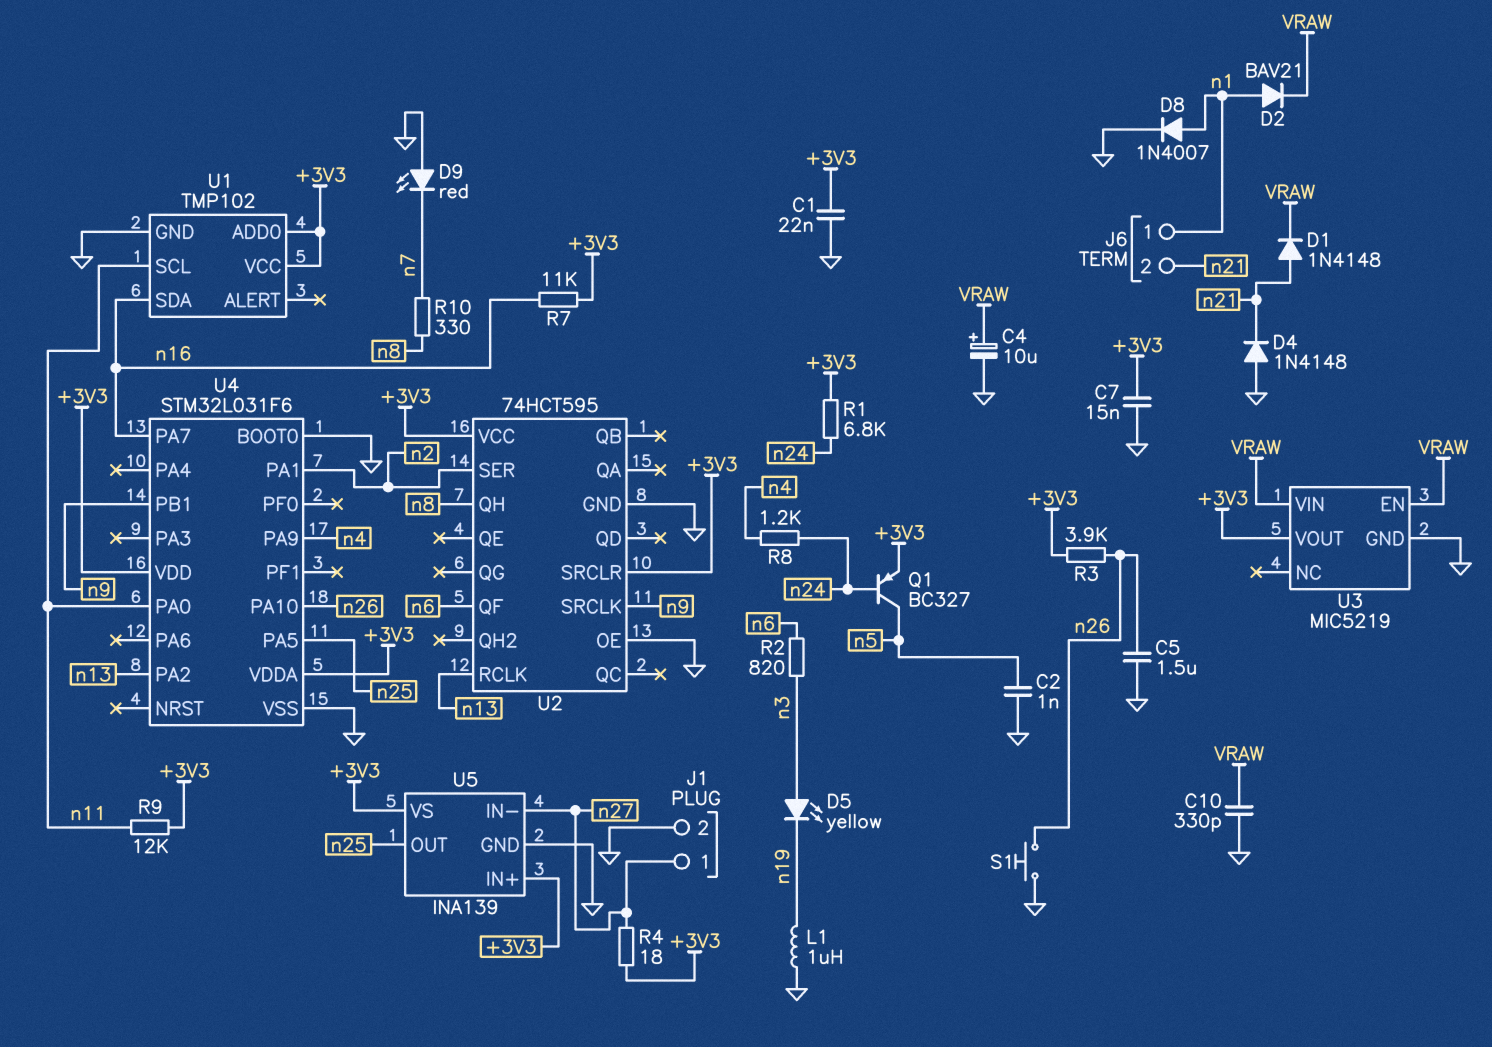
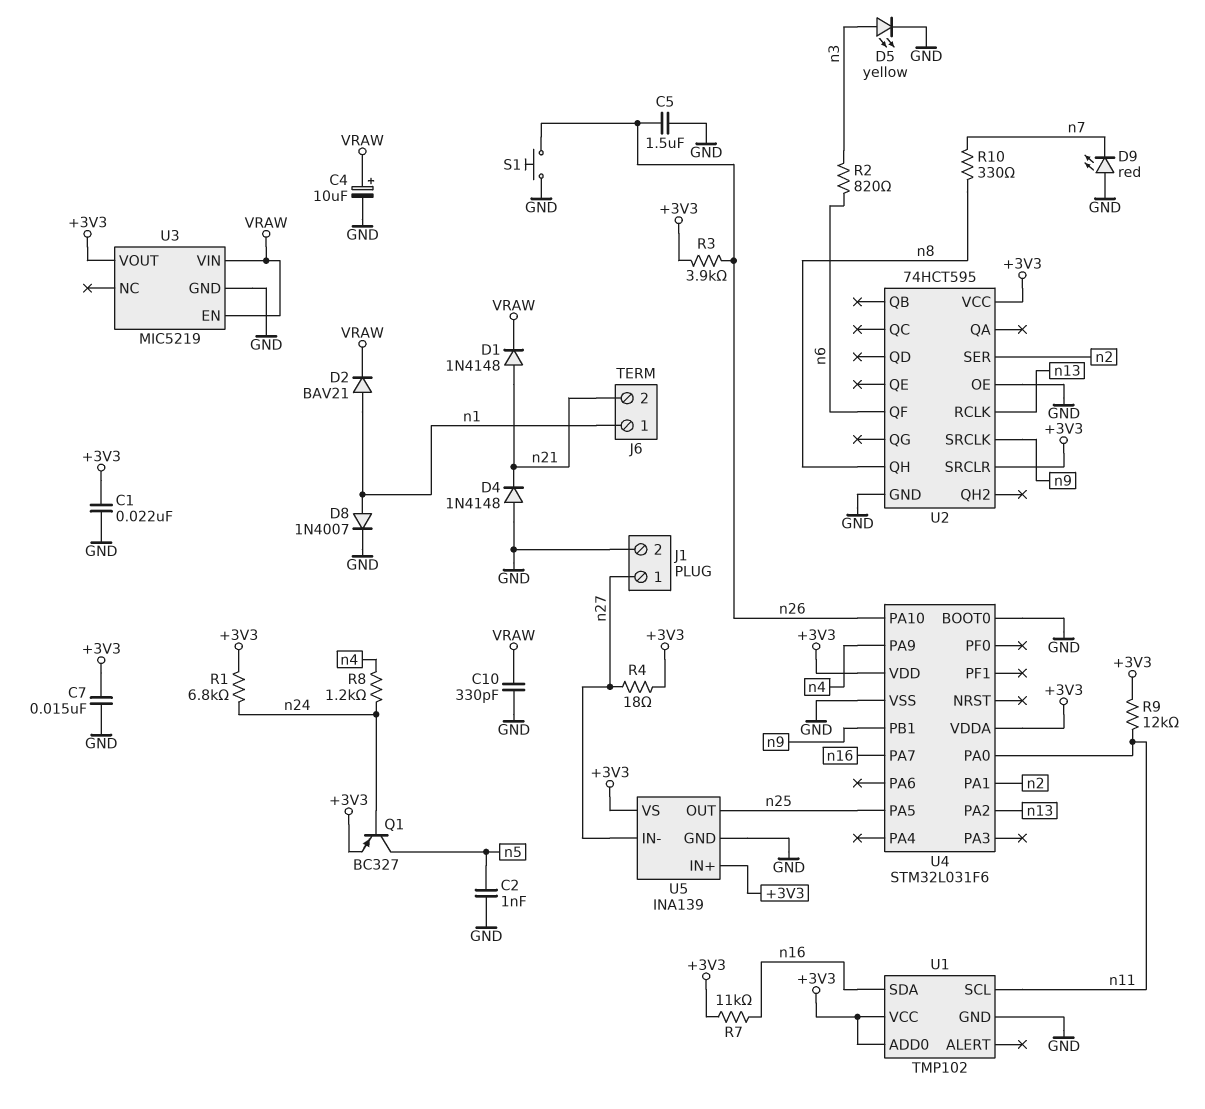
D5: LED yellow (A n3, K n19) -> LED yellow (A n3, K GND)
L1: 1uH (GND, n19) -> none

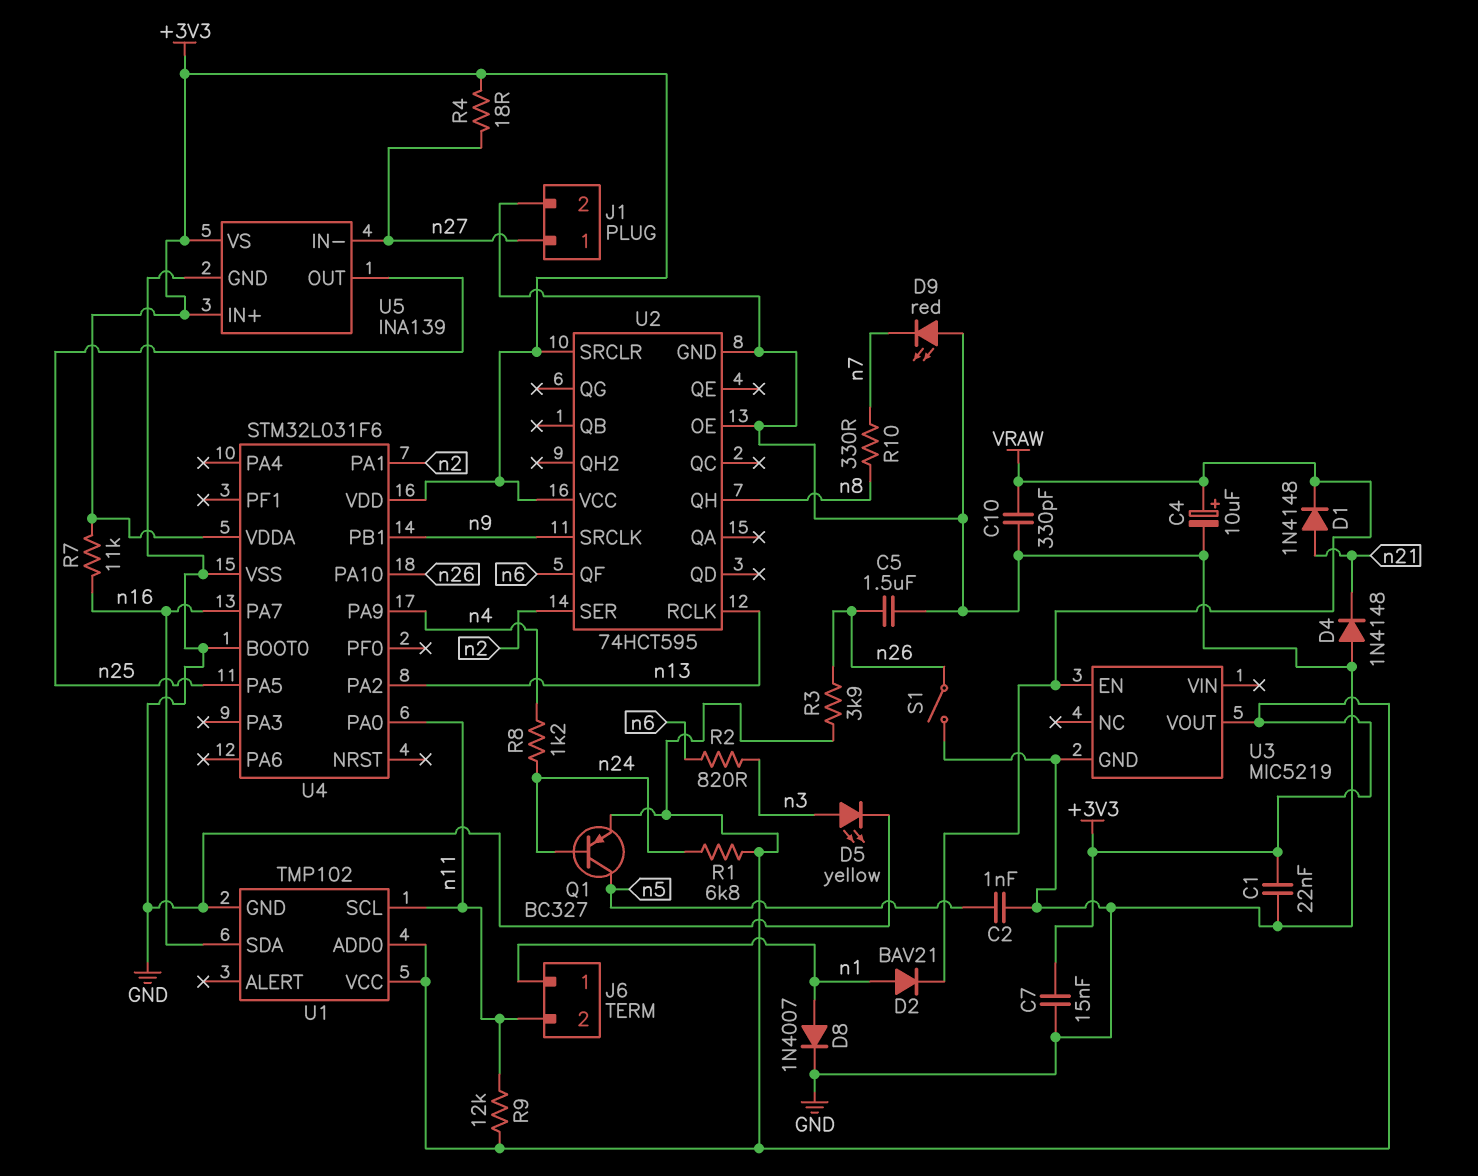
J6 pin 2: n21 -> n11
S1: button (GND, n26) -> switch (GND, n26)
U3 pin VIN: VRAW -> none

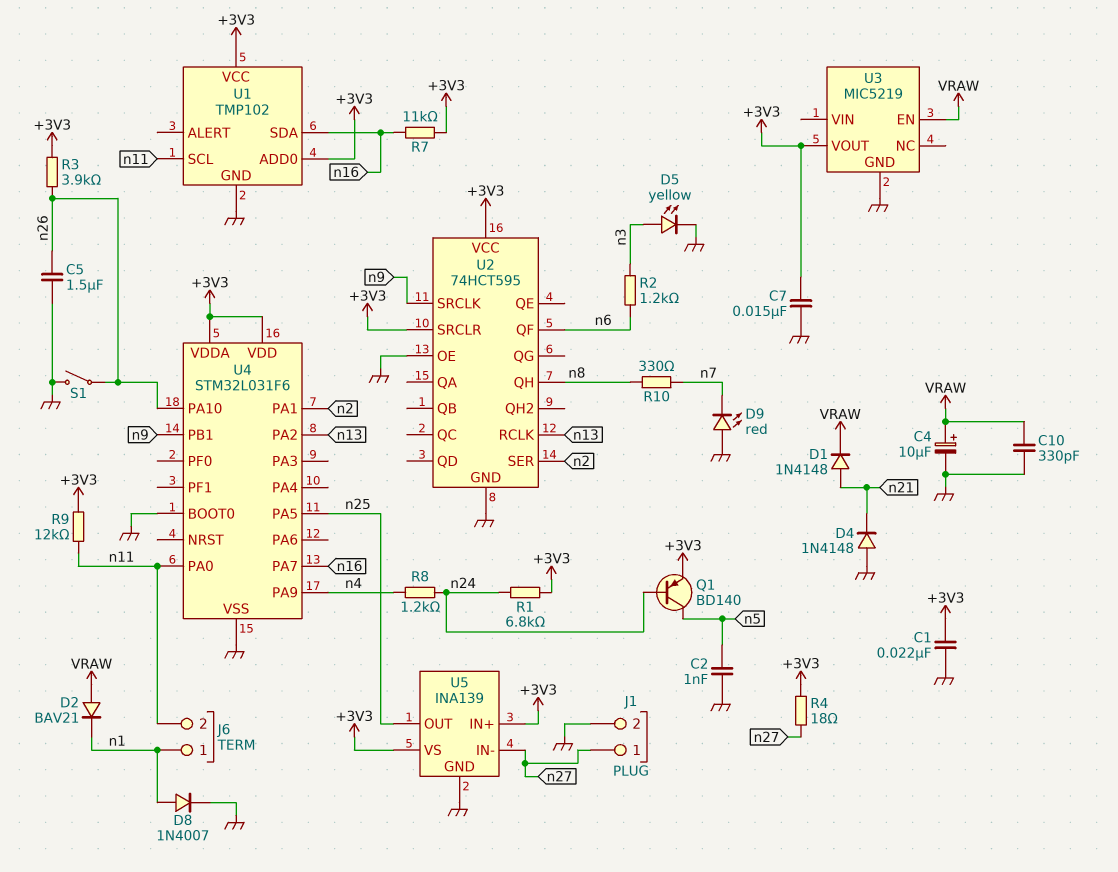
D2: diode BAV21 (A n1, K VRAW) -> diode BAV21 (A VRAW, K n1)
Q1: PNP BC327 (B n24, C n5, E +3V3) -> PNP BD140 (B n24, C n5, E +3V3)
R2: 820 (n3, n6) -> 1.2k (n3, n6)

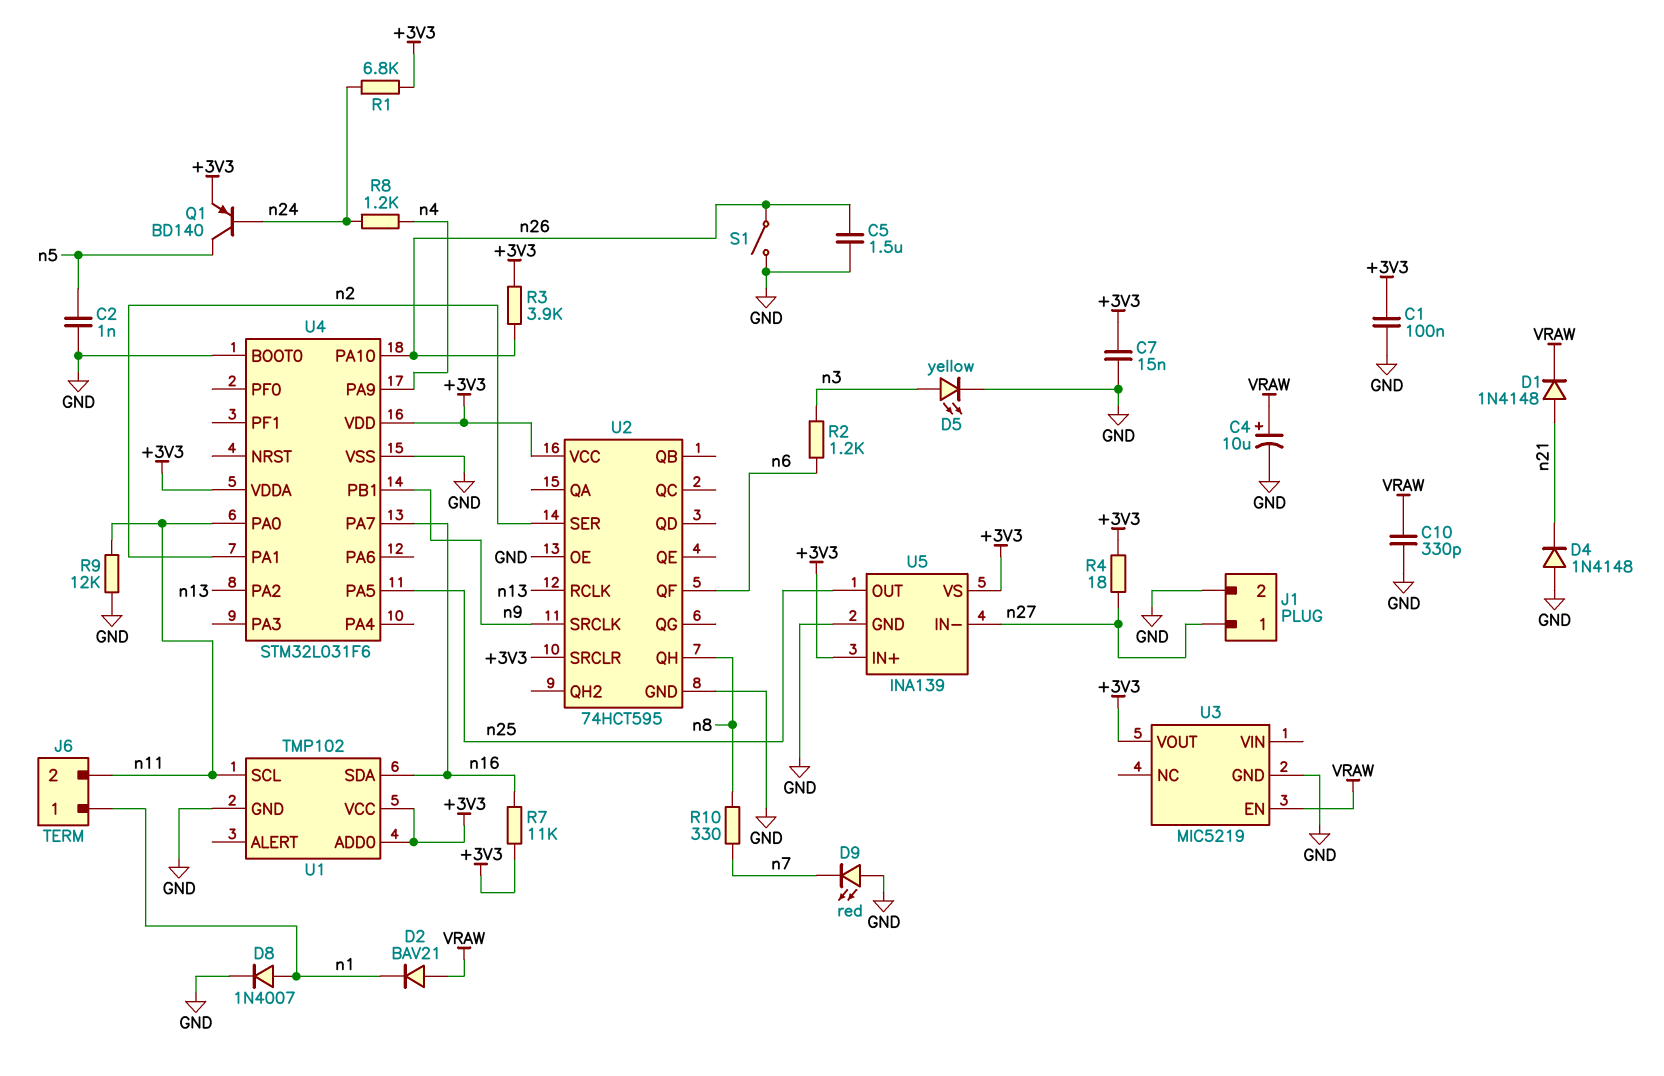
C1: 22nF (+3V3, GND) -> 100nF (+3V3, GND)
R9: 12k (+3V3, n11) -> 12k (GND, n11)

